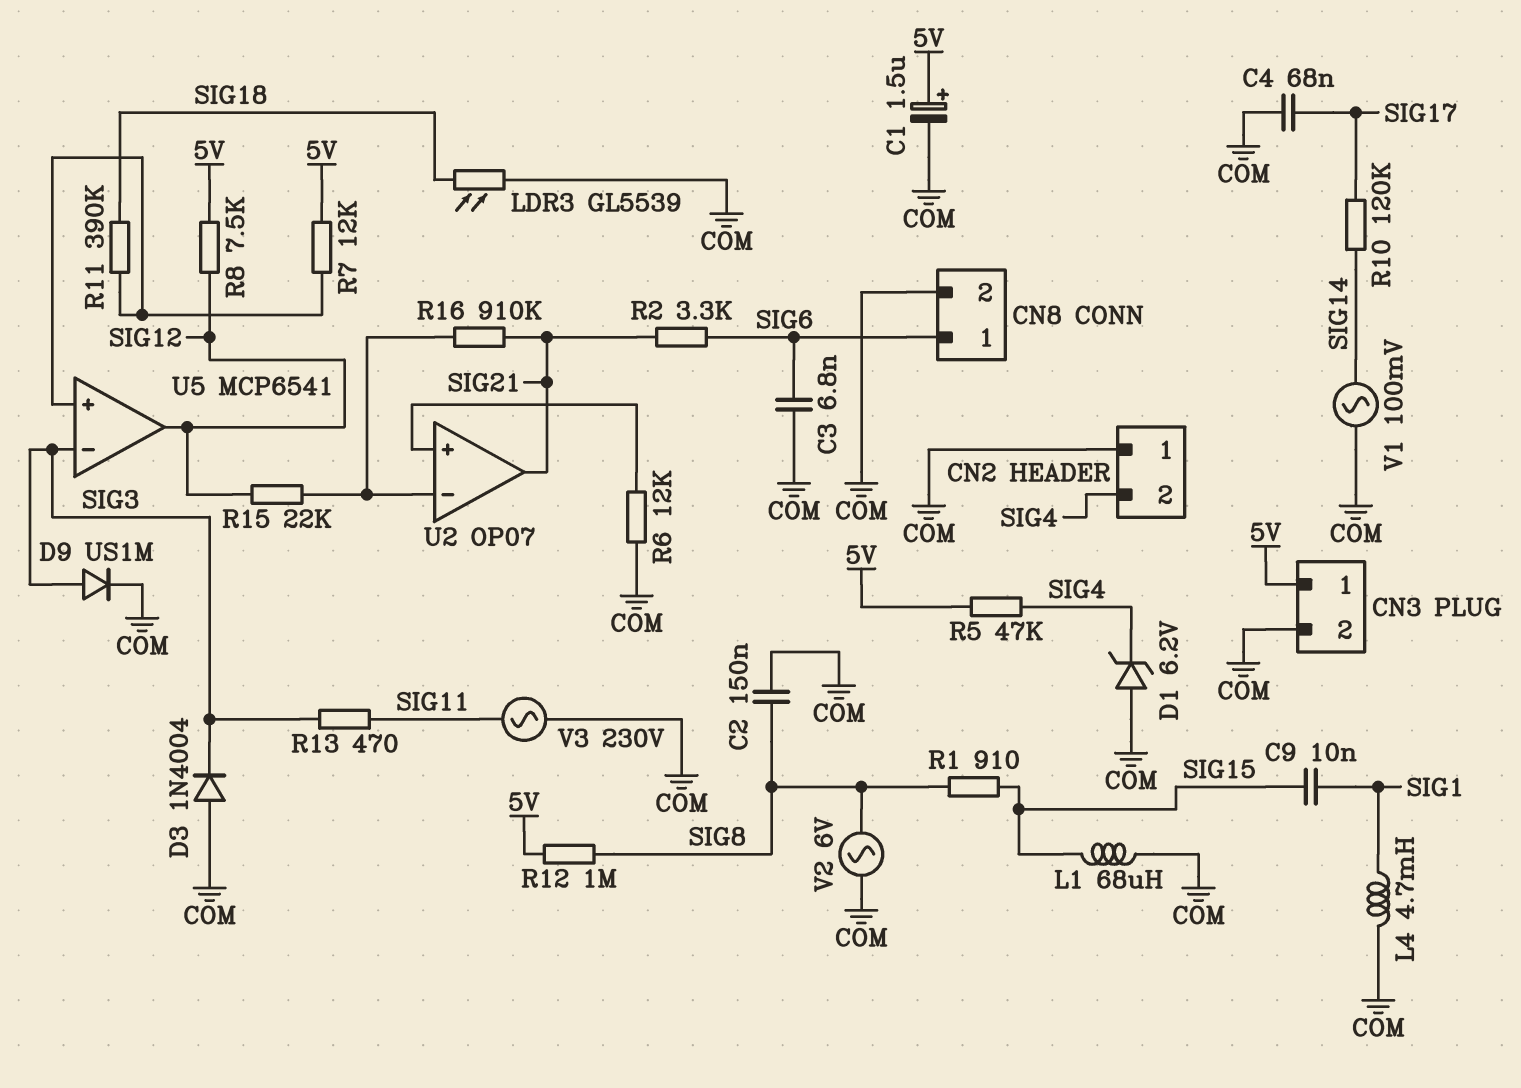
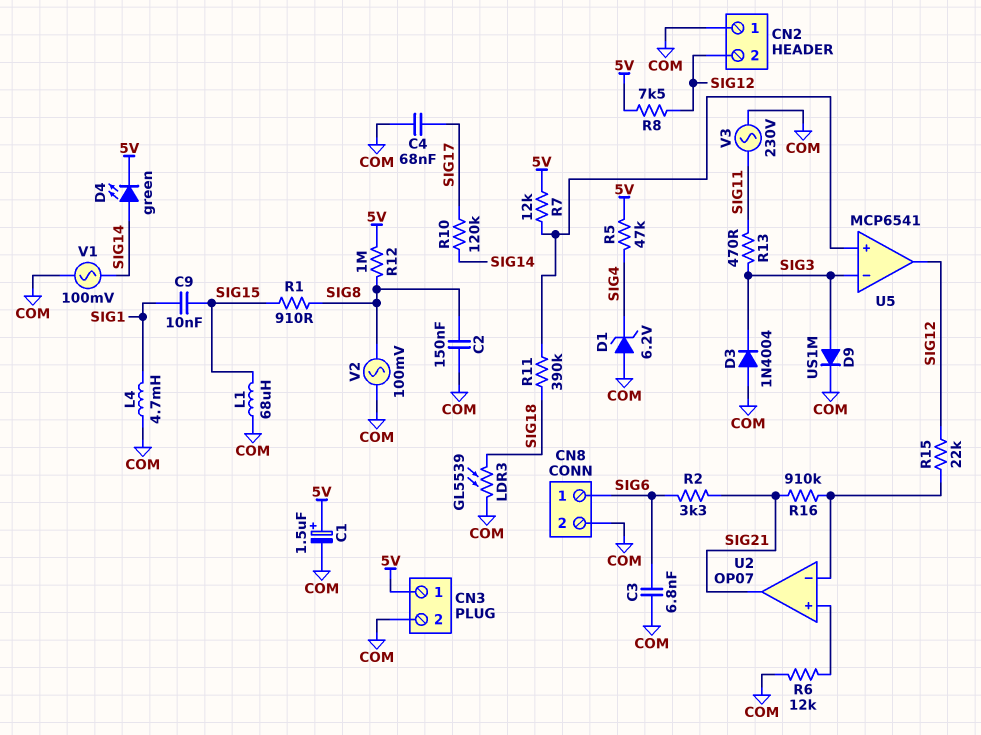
CN2 pin 2: SIG4 -> SIG12
D4: none -> LED green (A SIG14, K 5V)
V2: AC 6V (COM, SIG8) -> AC 100mV (COM, SIG8)

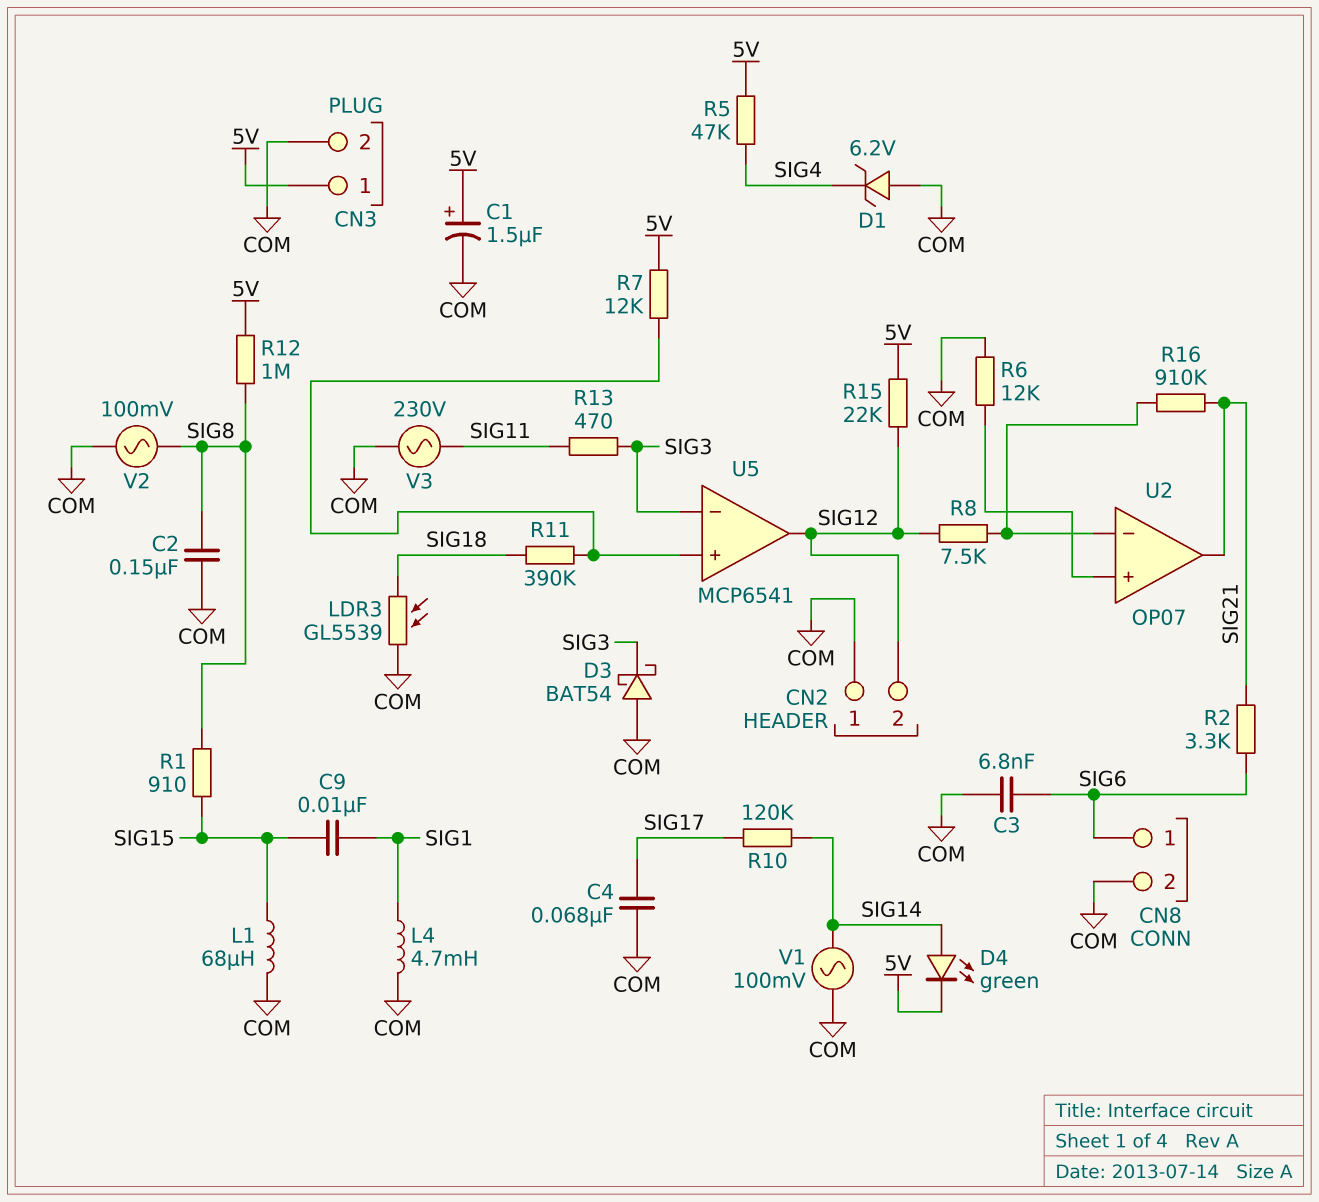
D3: diode 1N4004 (A COM, K SIG3) -> schottky BAT54 (A COM, K SIG3)
D9: diode US1M (A SIG3, K COM) -> none
R8: 7.5k (5V, SIG12) -> 7.5k (SIG12, U2/in-)
R15: 22k (SIG12, U2/in-) -> 22k (5V, SIG12)

